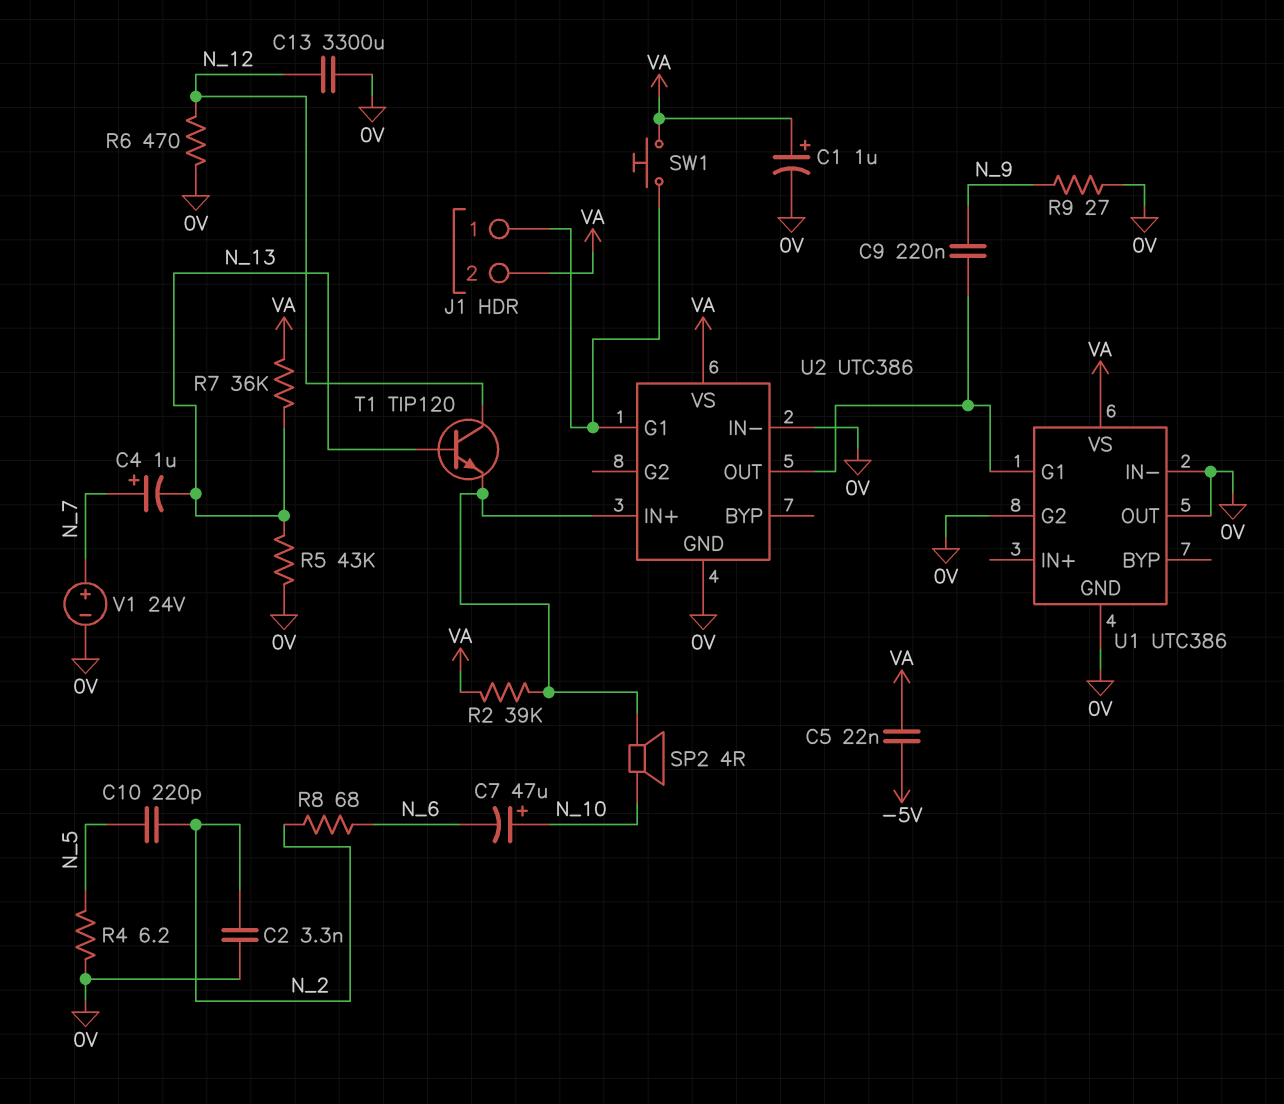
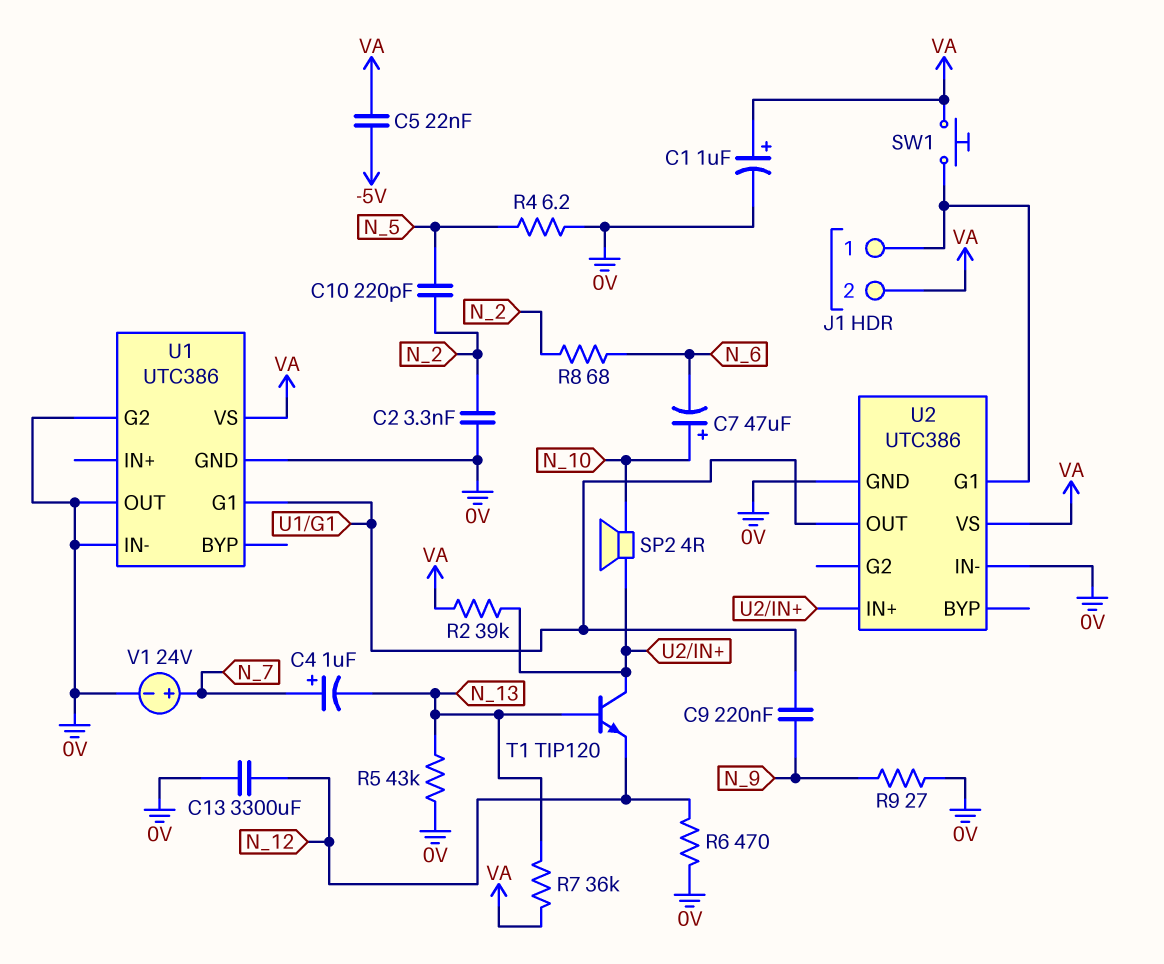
T1: NPN TIP120 (B N_13, C N_12, E U2/IN+) -> NPN TIP120 (B N_13, C U2/IN+, E N_12)

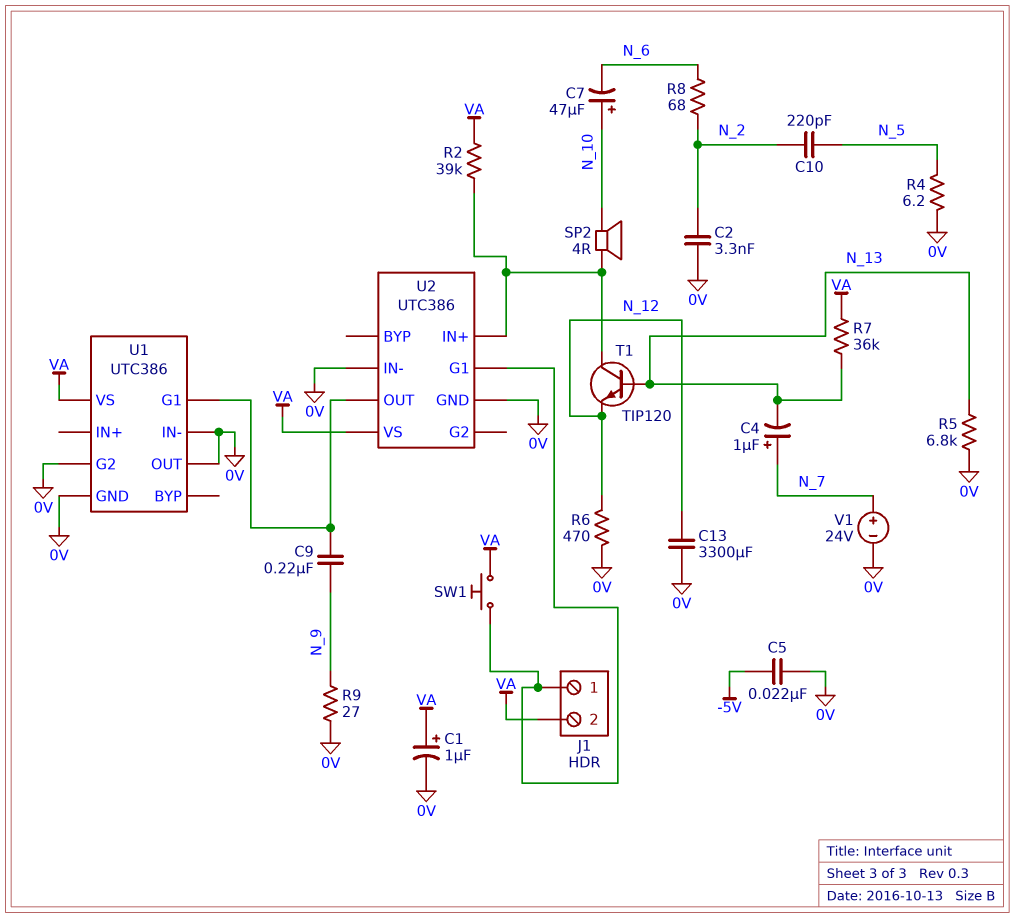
C5: 22nF (-5V, VA) -> 22nF (-5V, 0V)
R5: 43k (0V, N_13) -> 6.8k (0V, N_13)

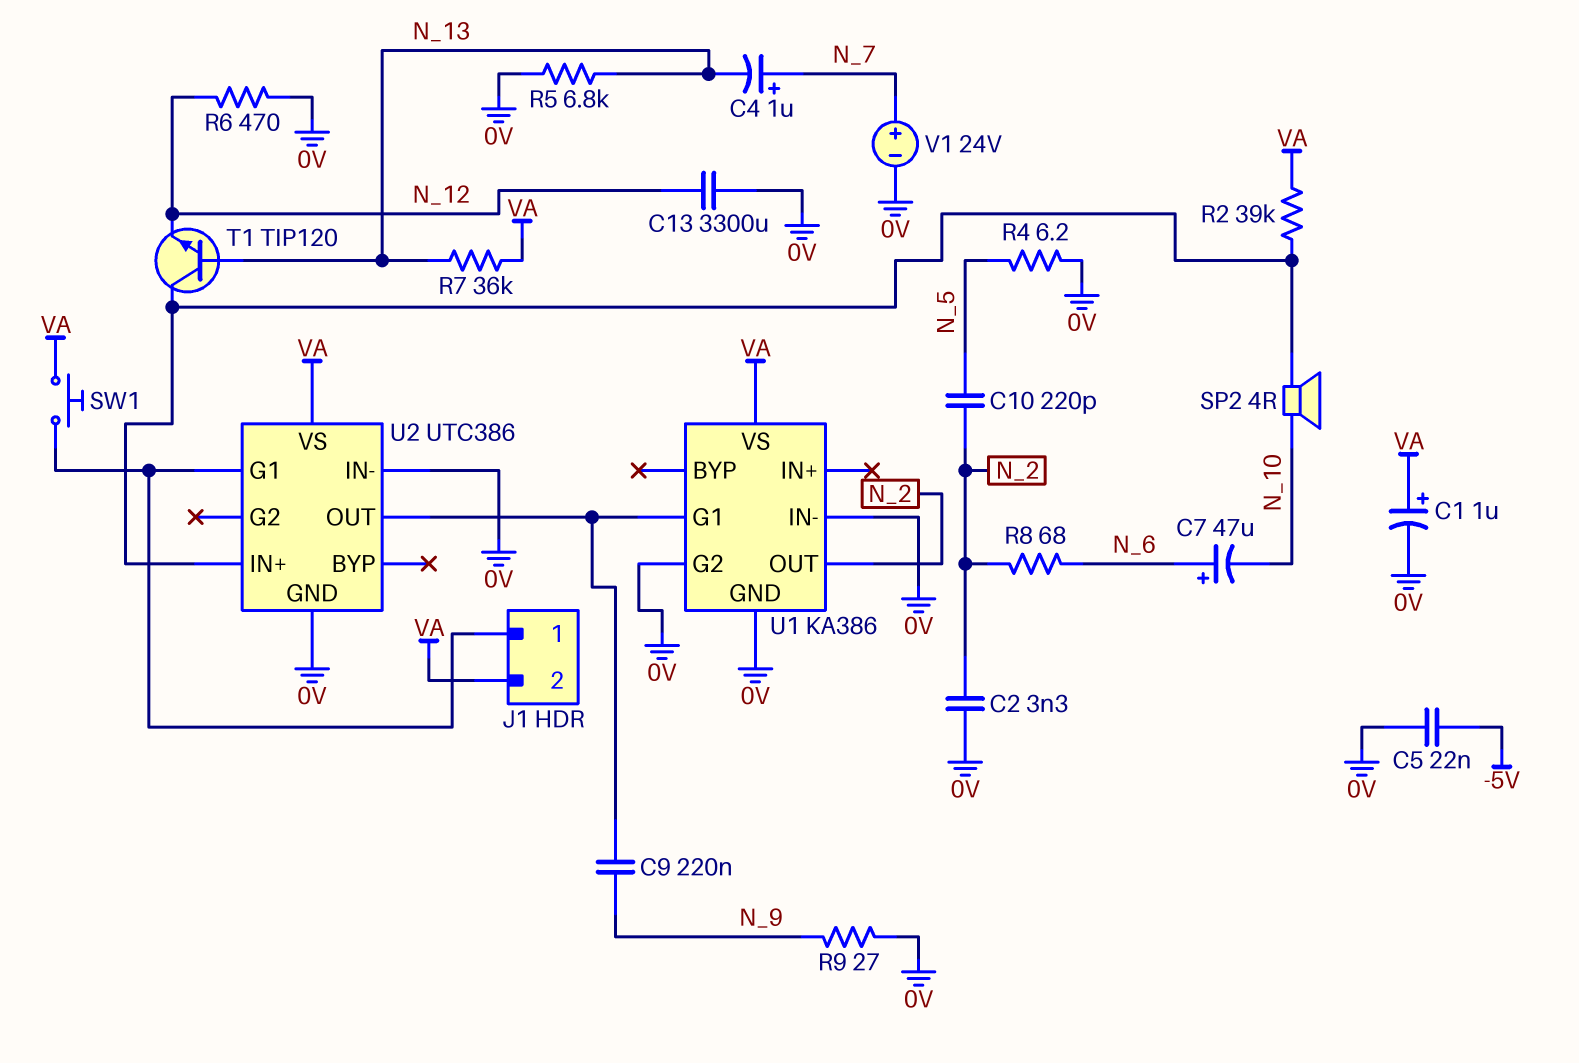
C7: 47uF (plus N_10, minus N_6) -> 47uF (plus N_6, minus N_10)
U1: UTC386 -> KA386
U1 pin OUT: 0V -> N_2

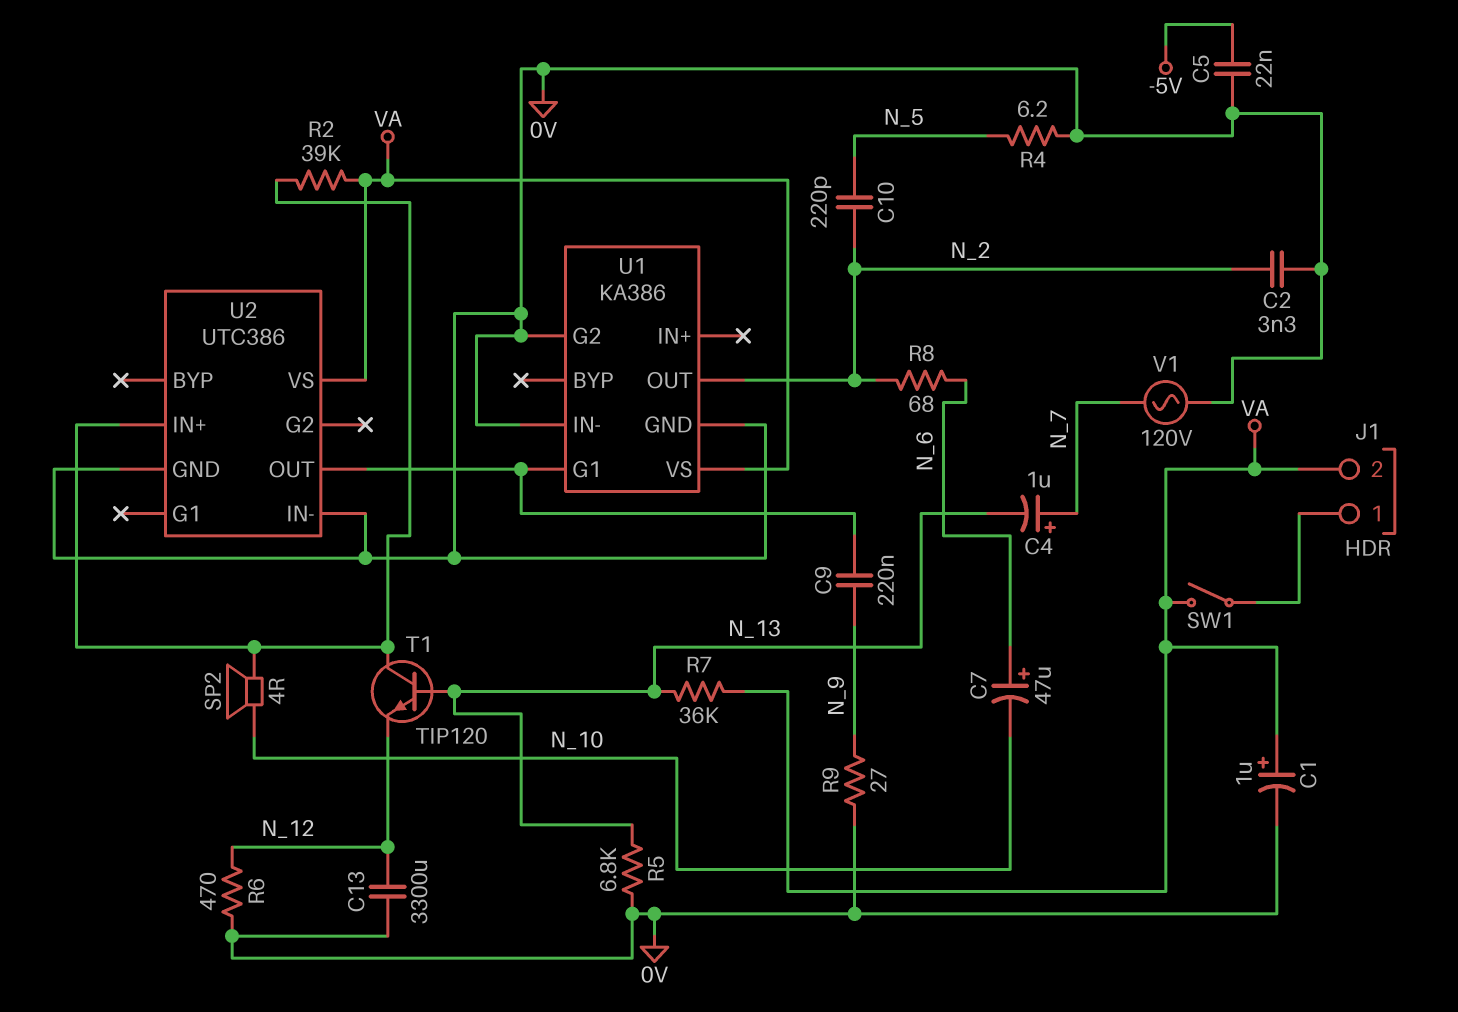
SW1: button (J1/1, VA) -> switch (J1/1, VA)
U2 pin G1: J1/1 -> none
V1: 24V (plus N_7, minus 0V) -> AC 120V (0V, N_7)

